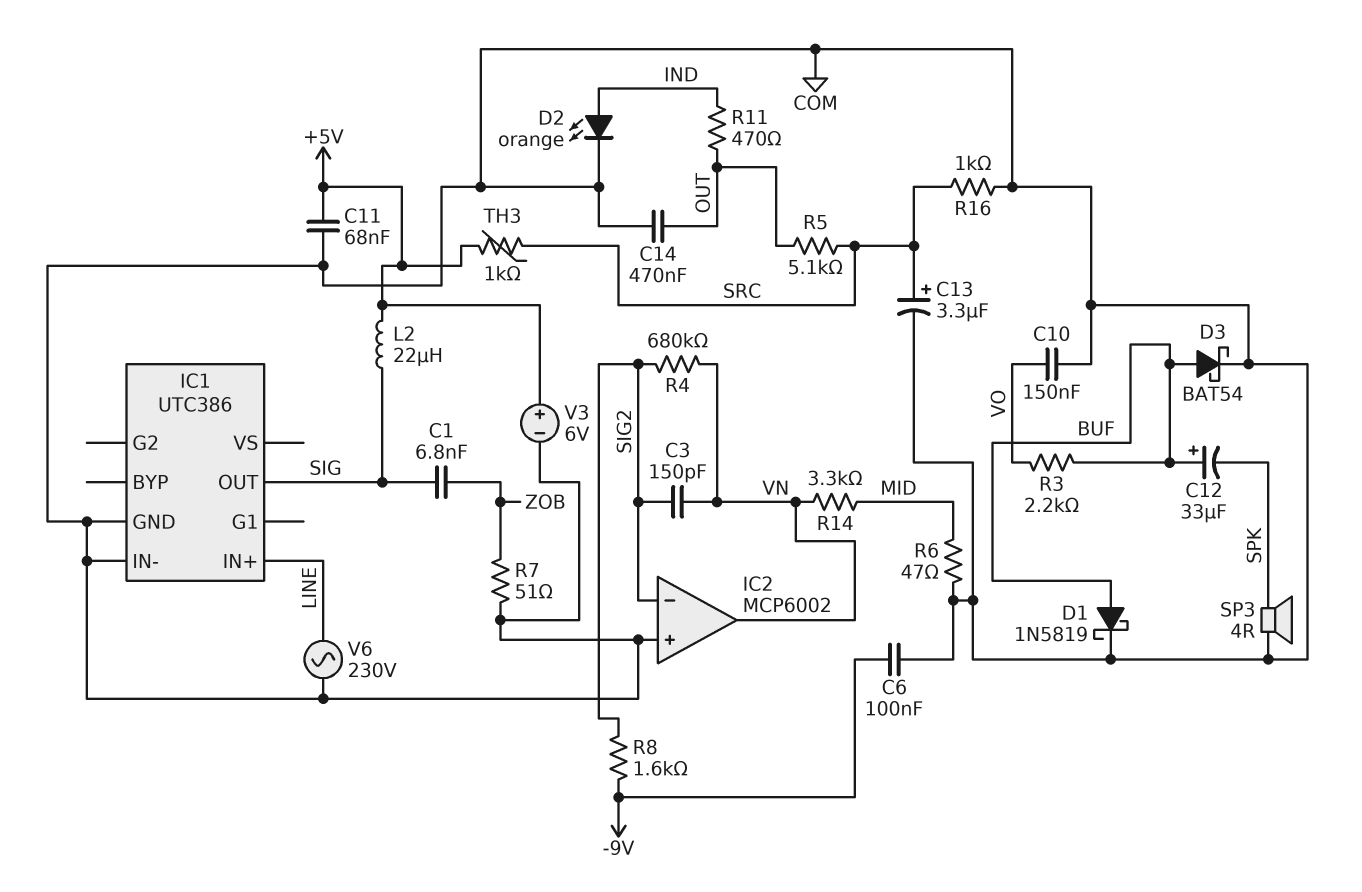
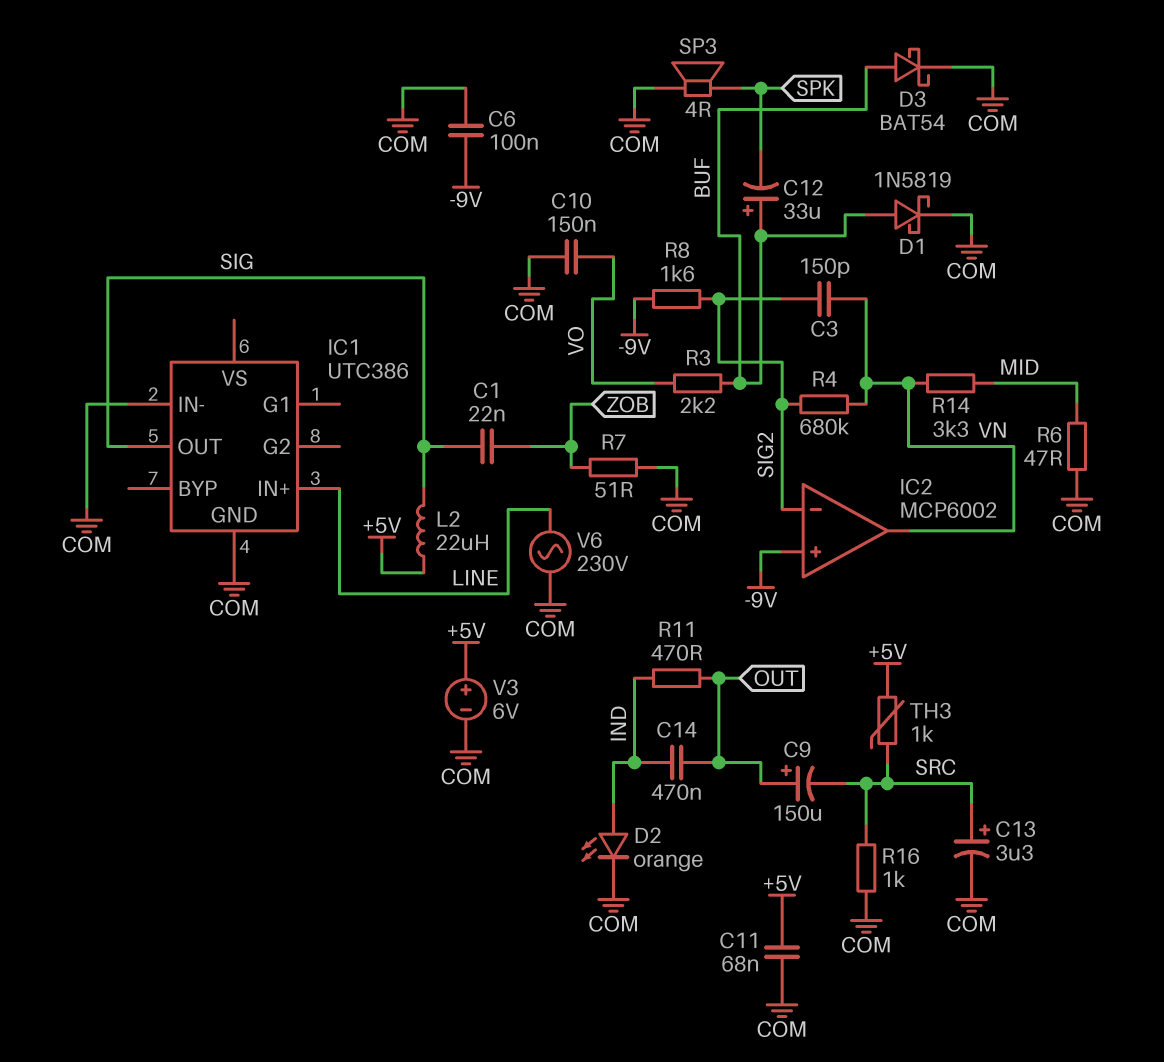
C1: 6.8nF (SIG, ZOB) -> 22nF (SIG, ZOB)
C9: none -> 150uF (plus OUT, minus SRC)
C14: 470nF (COM, OUT) -> 470nF (IND, OUT)
IC2 pin in+: COM -> -9V
R5: 5.1k (OUT, SRC) -> none

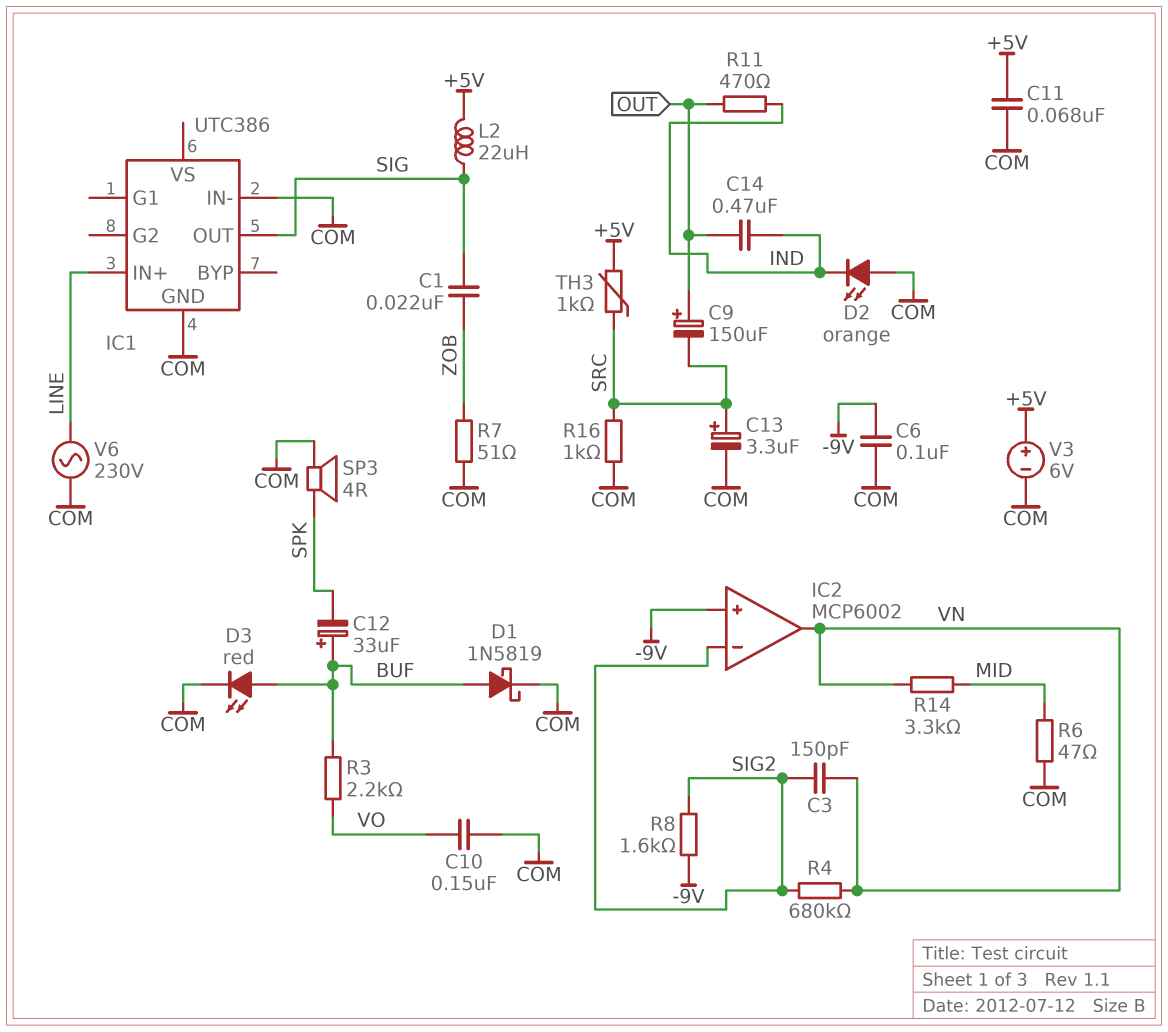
D2: LED orange (A IND, K COM) -> LED orange (A COM, K IND)
D3: schottky BAT54 (A BUF, K COM) -> LED red (A BUF, K COM)

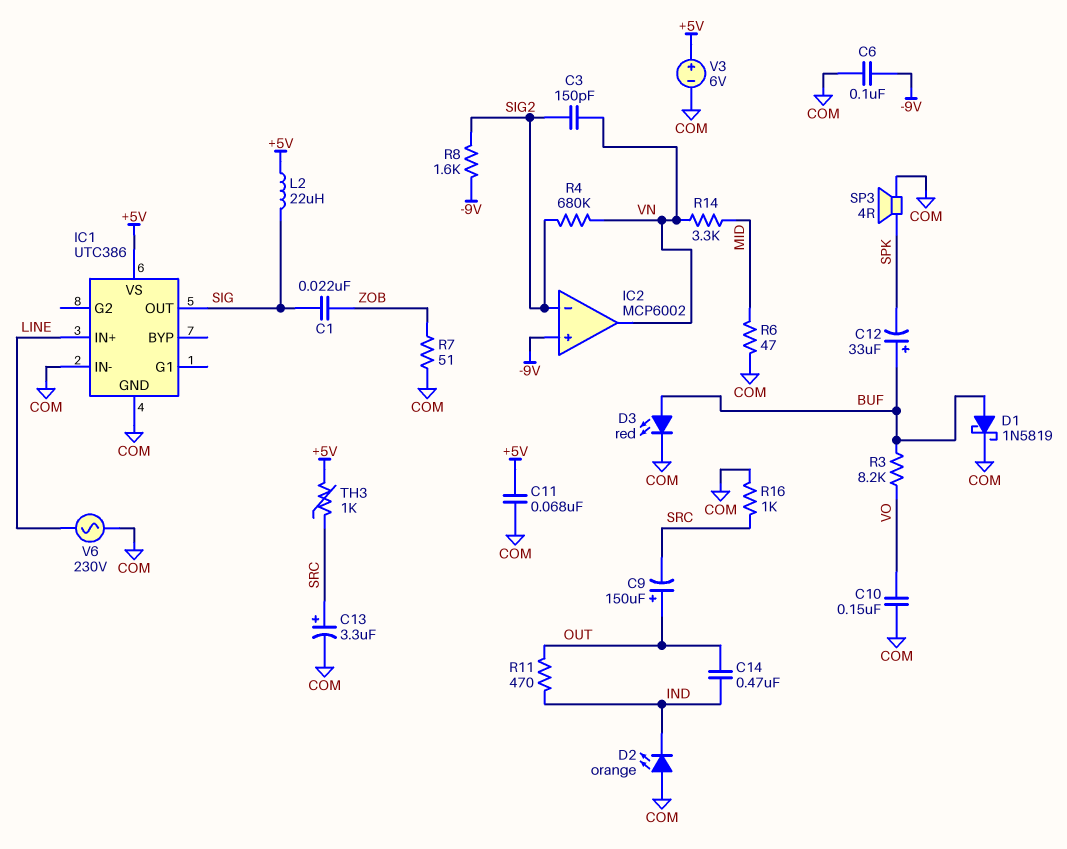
IC1 pin VS: none -> +5V
R3: 2.2k (BUF, VO) -> 8.2k (BUF, VO)

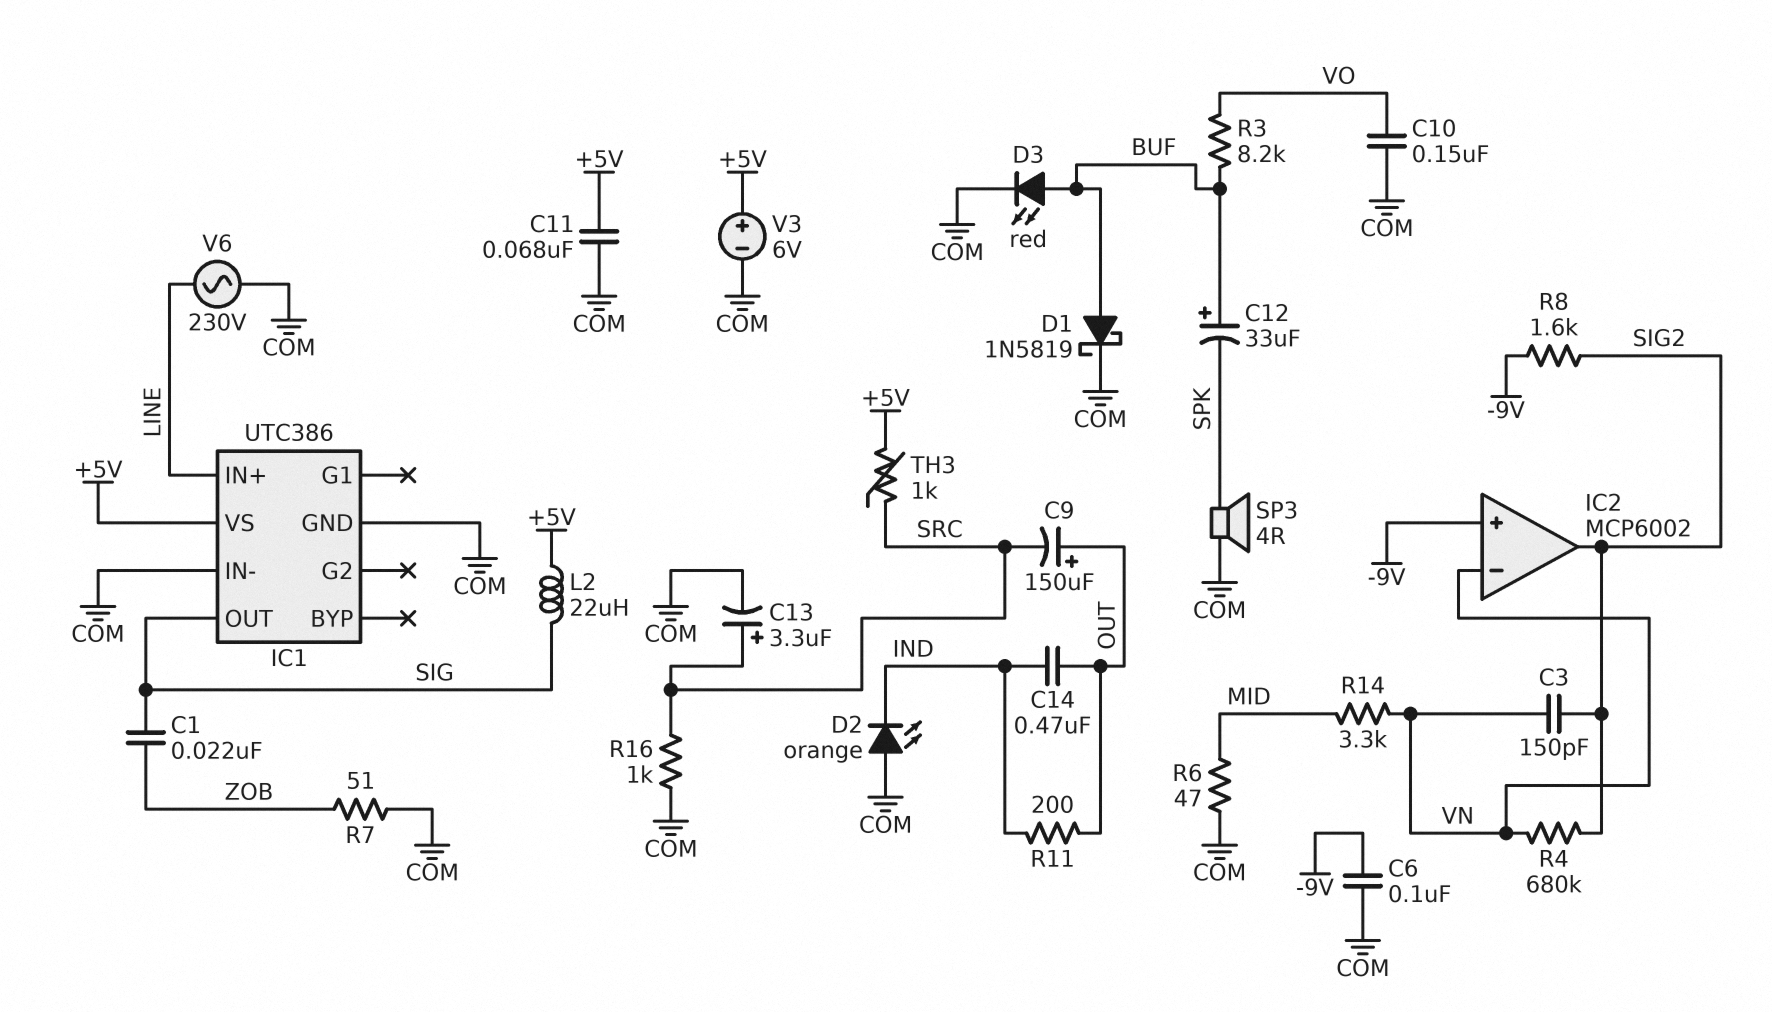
IC2 pin in-: SIG2 -> VN
IC2 pin out: VN -> SIG2
R11: 470 (IND, OUT) -> 200 (IND, OUT)

